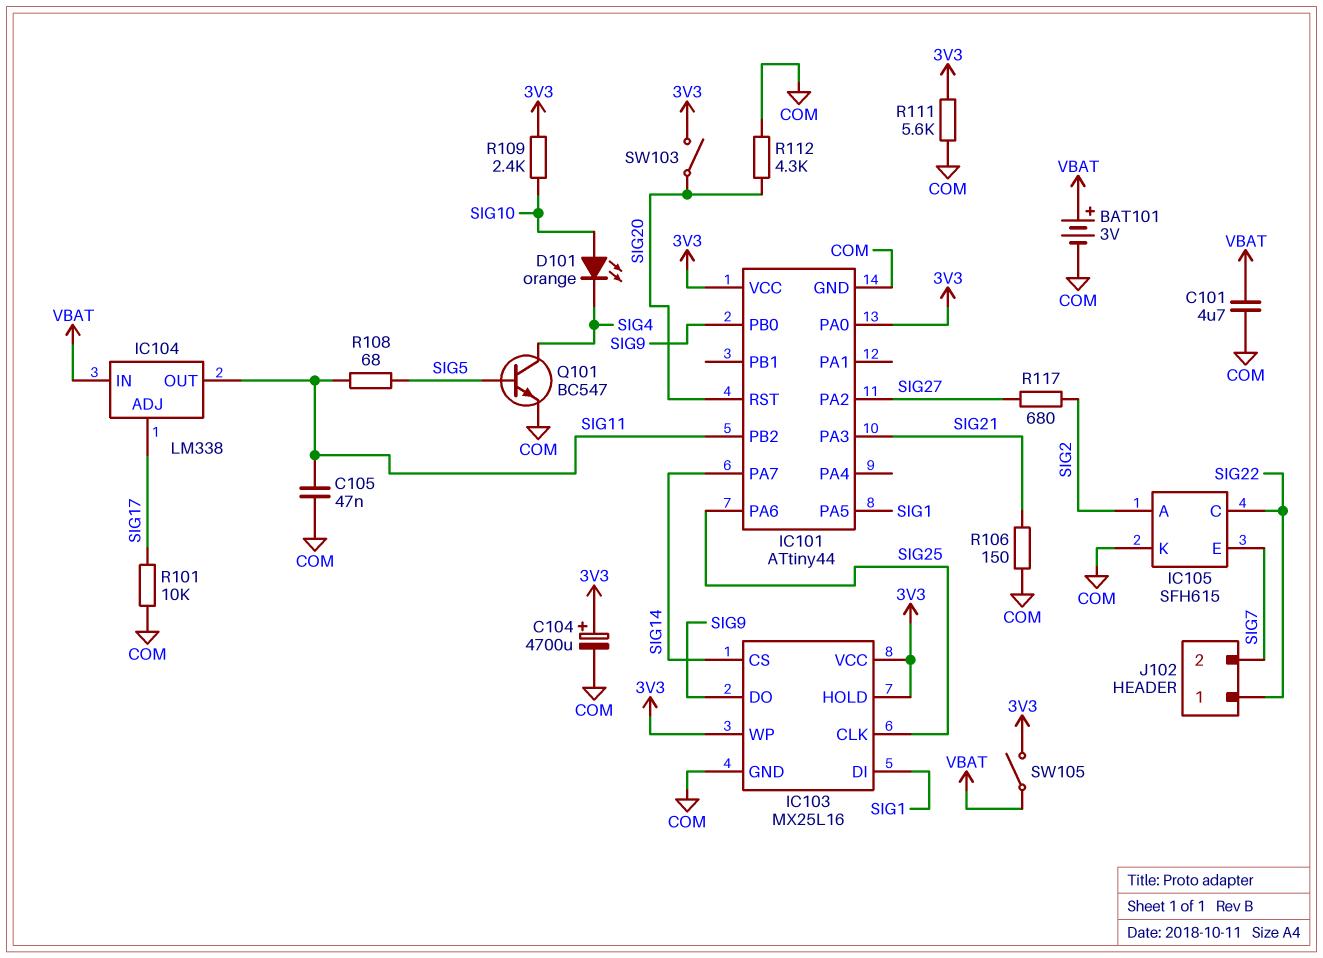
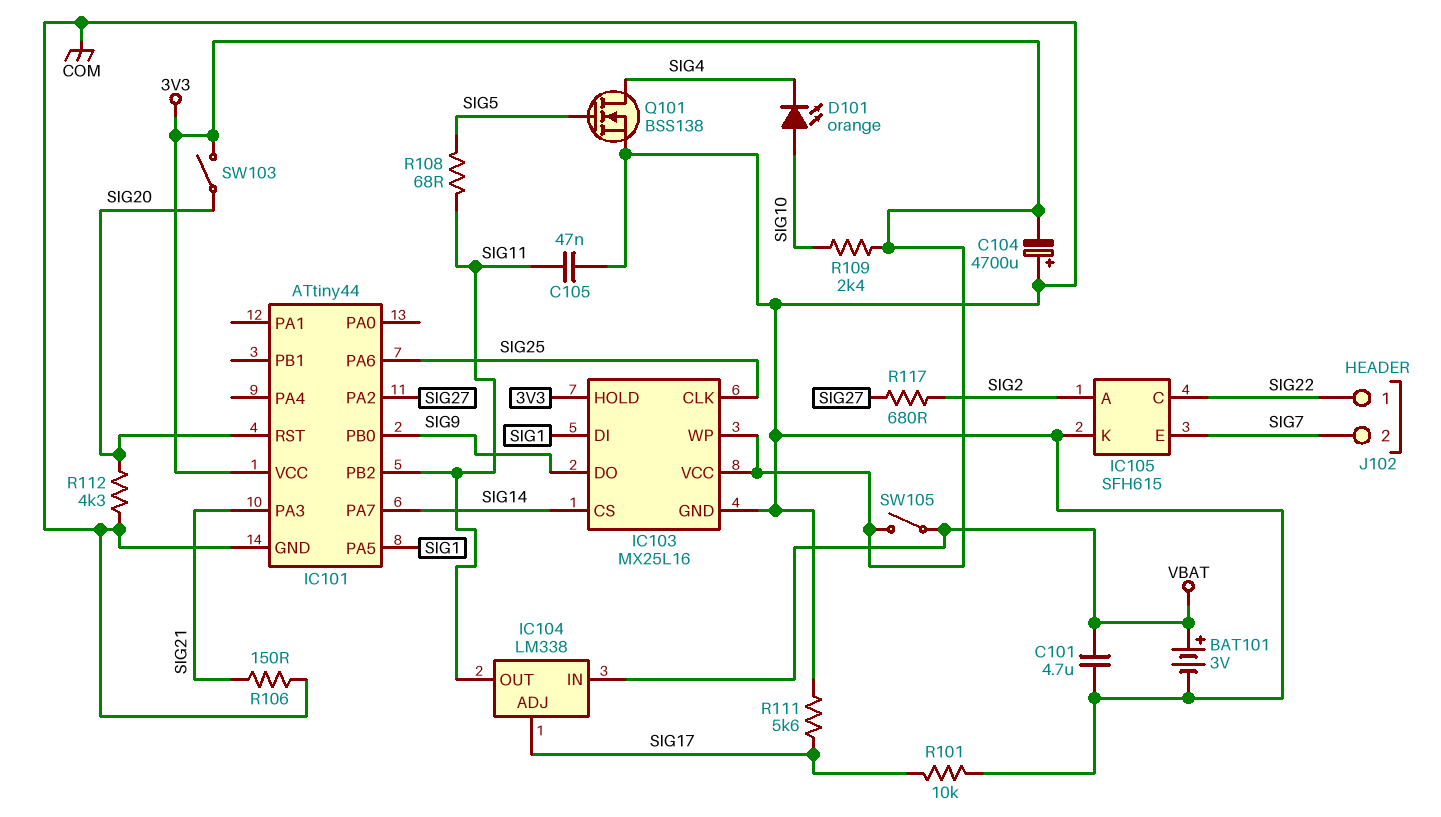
C104: 4700uF (plus 3V3, minus COM) -> 4700uF (plus COM, minus 3V3)
IC101 pin PA0: 3V3 -> none
Q101: NPN BC547 (B SIG5, C SIG4, E COM) -> NMOS BSS138 (G SIG5, D SIG4, S COM)
R111: 5.6k (3V3, COM) -> 5.6k (COM, SIG17)

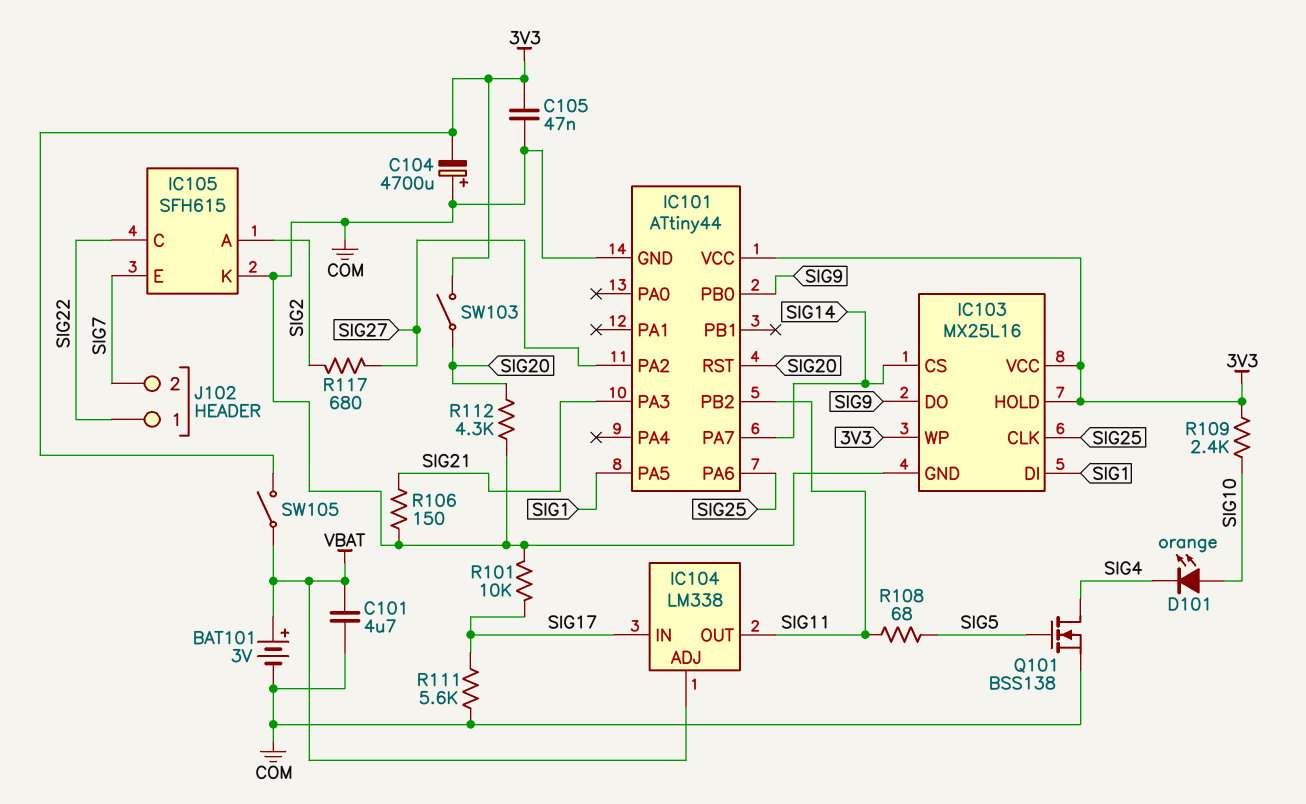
C105: 47nF (COM, SIG11) -> 47nF (3V3, COM)
IC104 pin ADJ: SIG17 -> VBAT
IC104 pin IN: VBAT -> SIG17

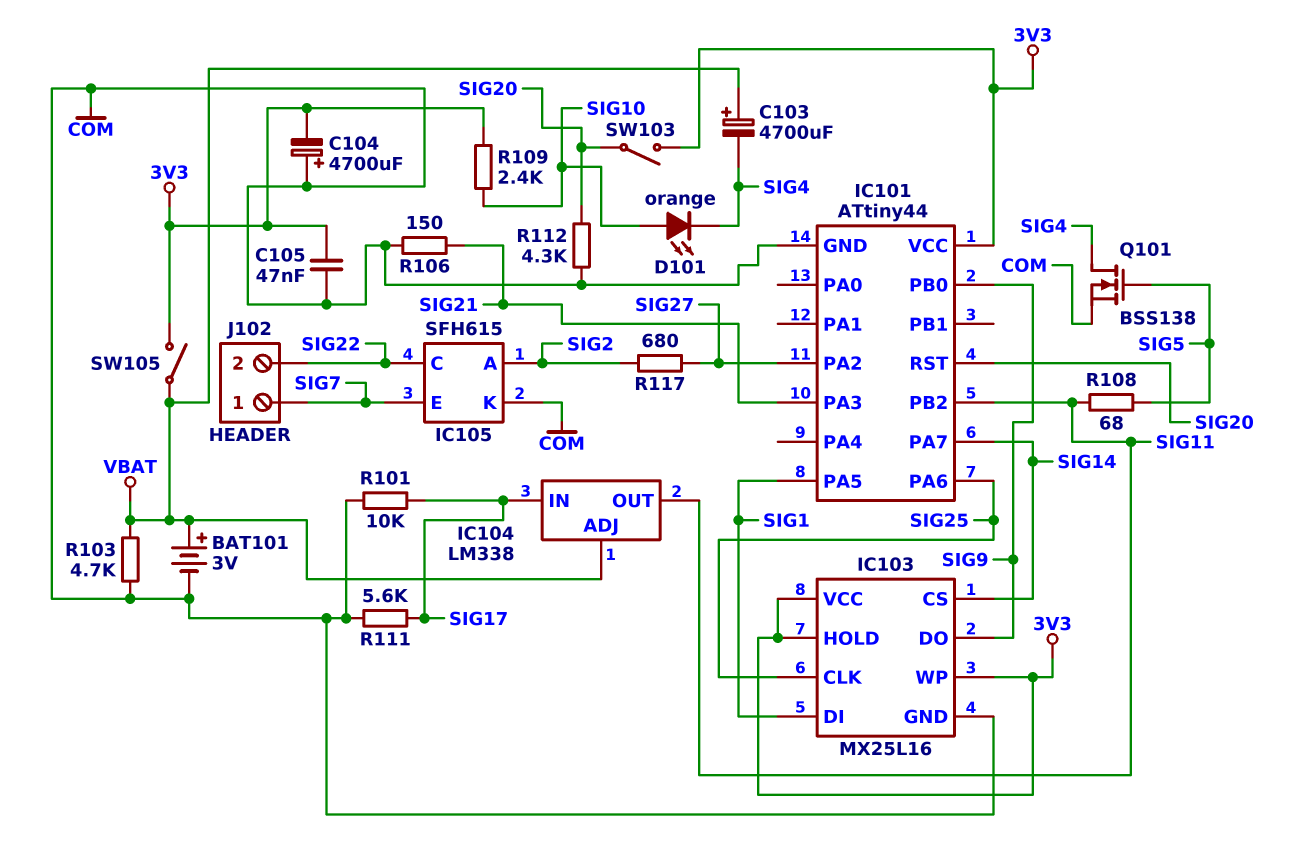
C101: 4.7uF (COM, VBAT) -> none
C103: none -> 4700uF (plus VBAT, minus SIG4)
J102 pin 1: SIG22 -> SIG7
J102 pin 2: SIG7 -> SIG22
R103: none -> 4.7k (COM, VBAT)

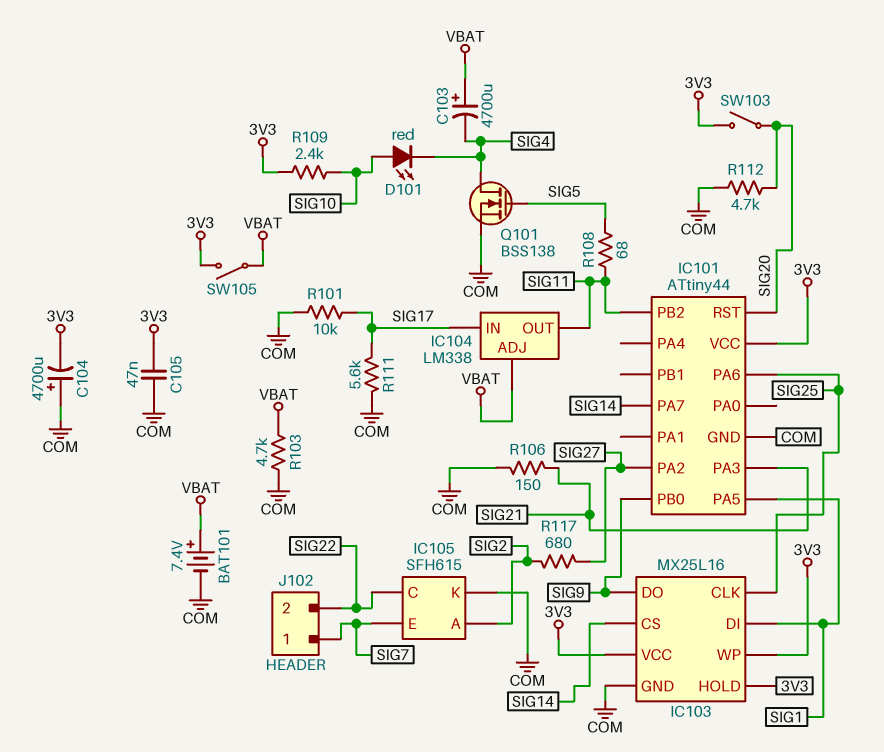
BAT101: 3V (plus VBAT, minus COM) -> 7.4V (plus VBAT, minus COM)
D101: LED orange (A SIG10, K SIG4) -> LED red (A SIG10, K SIG4)
R112: 4.3k (COM, SIG20) -> 4.7k (COM, SIG20)

